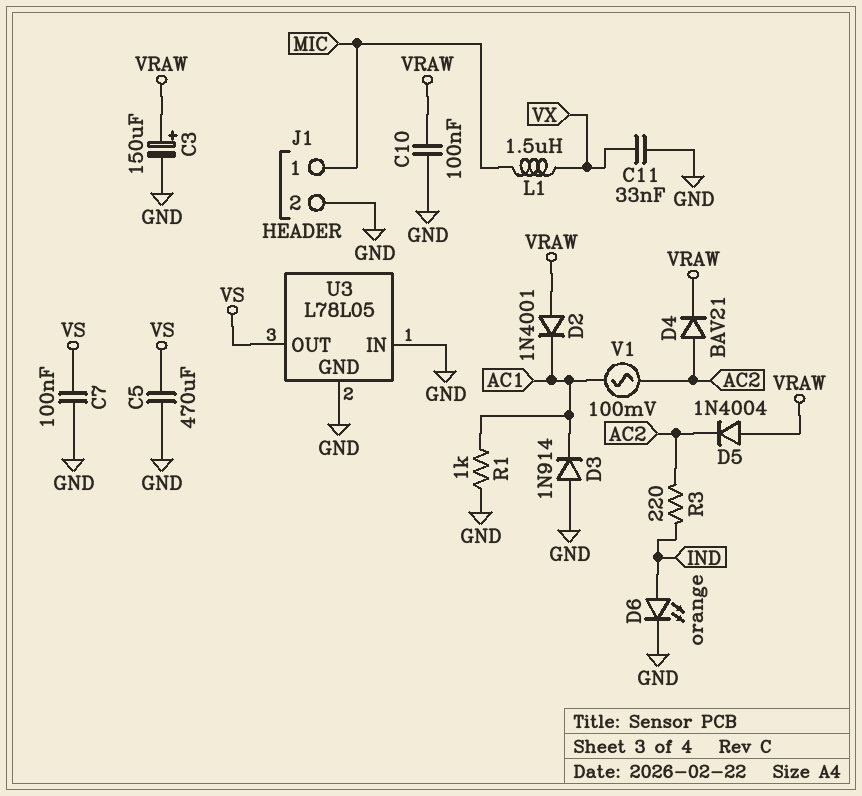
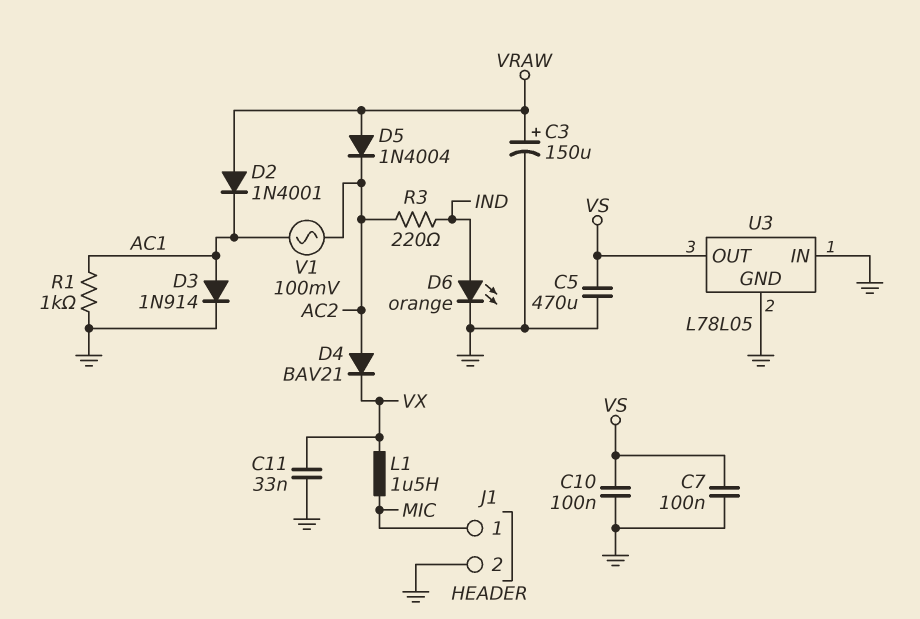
C10: 100nF (GND, VRAW) -> 100nF (GND, VS)
D3: diode 1N914 (A GND, K AC1) -> diode 1N914 (A AC1, K GND)
D4: diode BAV21 (A AC2, K VRAW) -> diode BAV21 (A AC2, K VX)

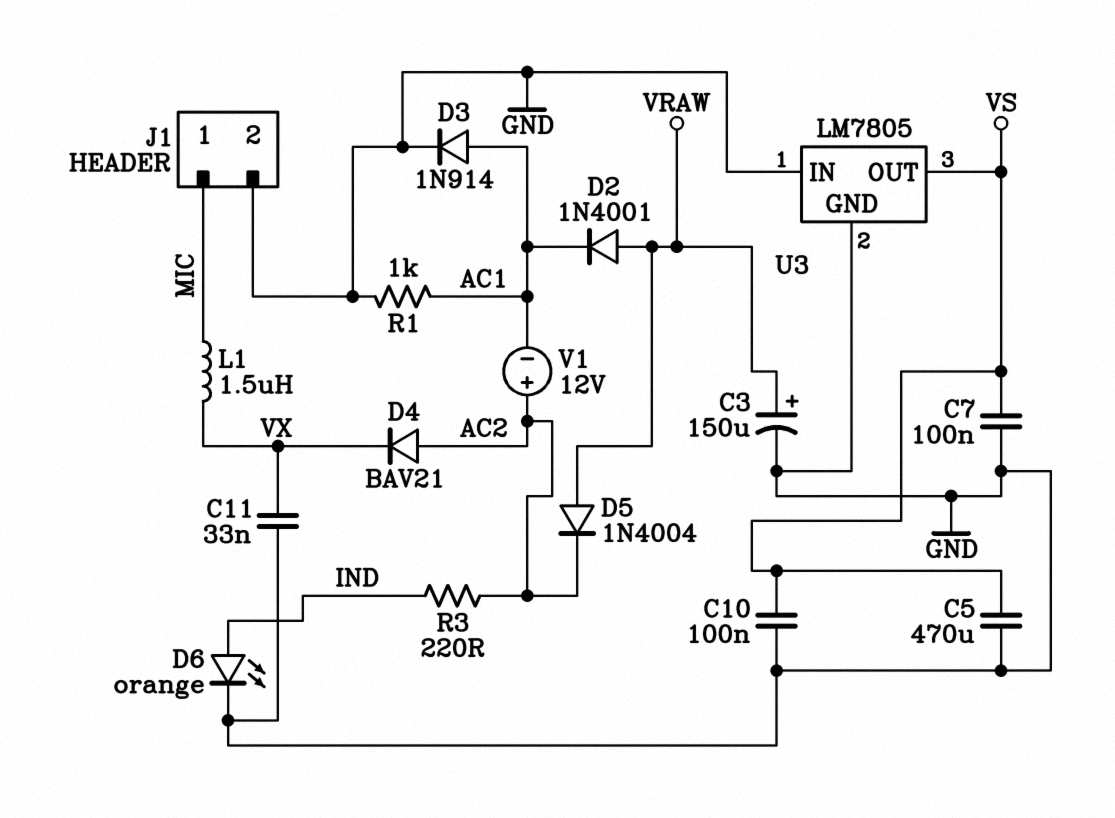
U3: L78L05 -> LM7805
V1: AC 100mV (AC1, AC2) -> 12V (plus AC2, minus AC1)

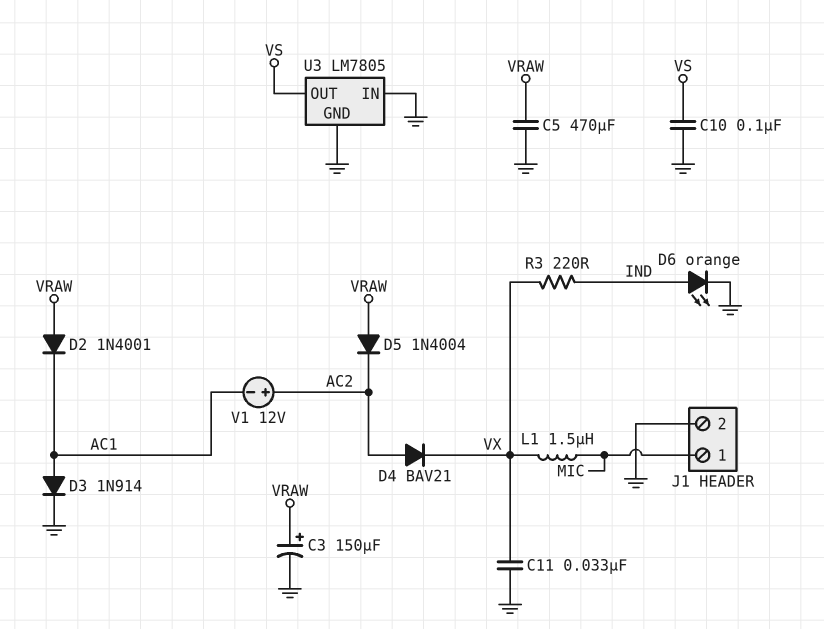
C5: 470uF (GND, VS) -> 470uF (GND, VRAW)
C7: 100nF (GND, VS) -> none
R1: 1k (AC1, GND) -> none
R3: 220 (AC2, IND) -> 220 (IND, VX)

